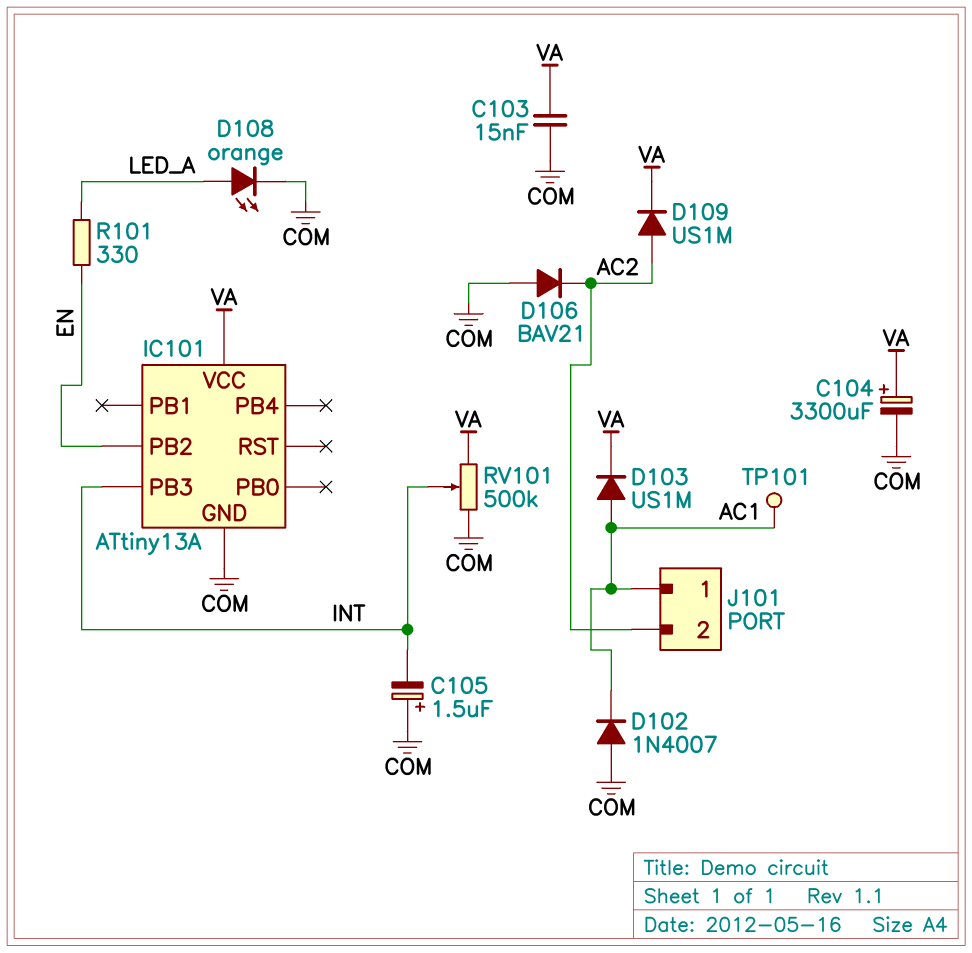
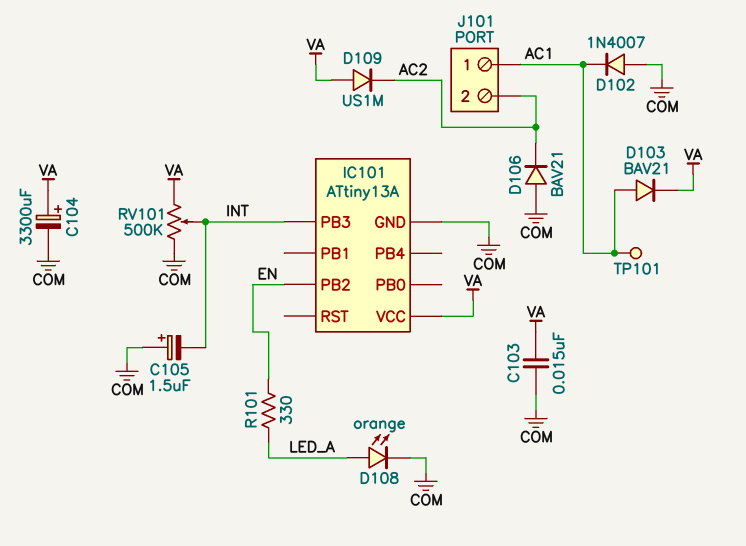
D103: diode US1M (A AC1, K VA) -> diode BAV21 (A AC1, K VA)
D109: diode US1M (A AC2, K VA) -> diode US1M (A VA, K AC2)

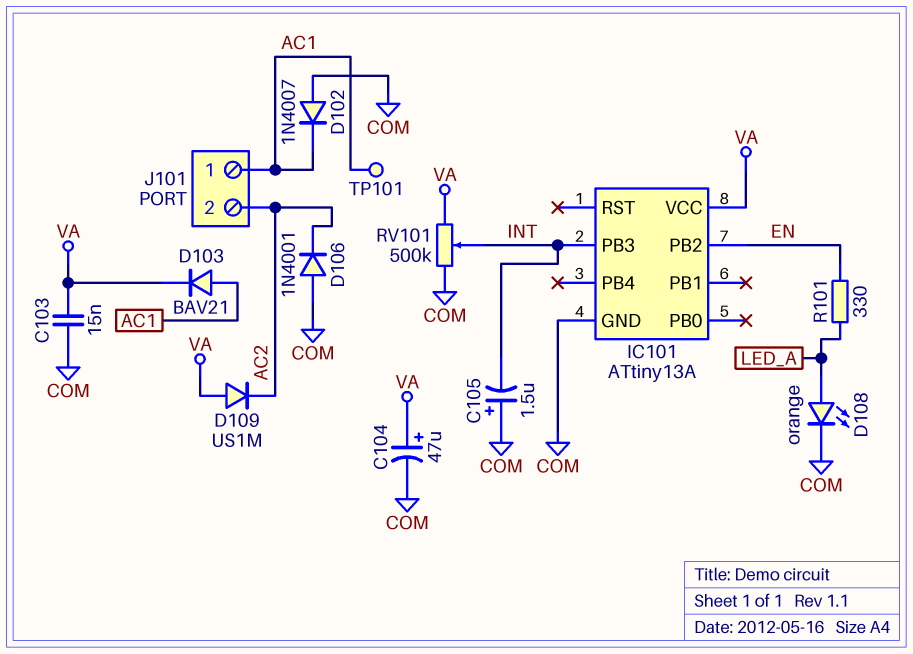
C104: 3300uF (plus VA, minus COM) -> 47uF (plus VA, minus COM)
D106: diode BAV21 (A COM, K AC2) -> diode 1N4001 (A COM, K AC2)

